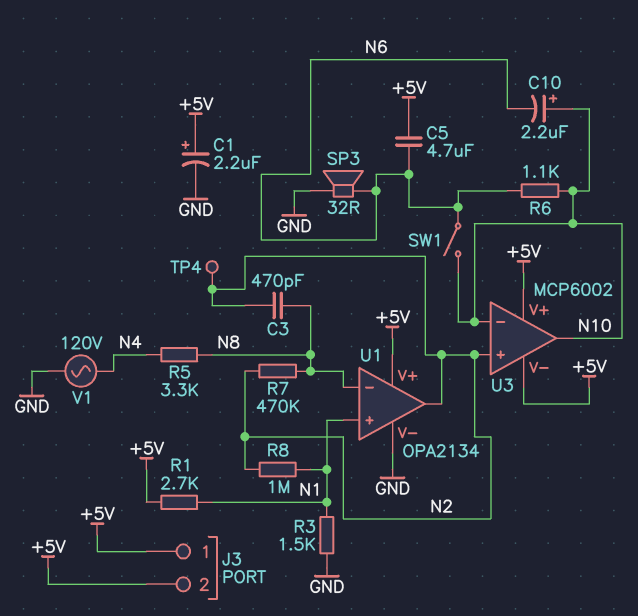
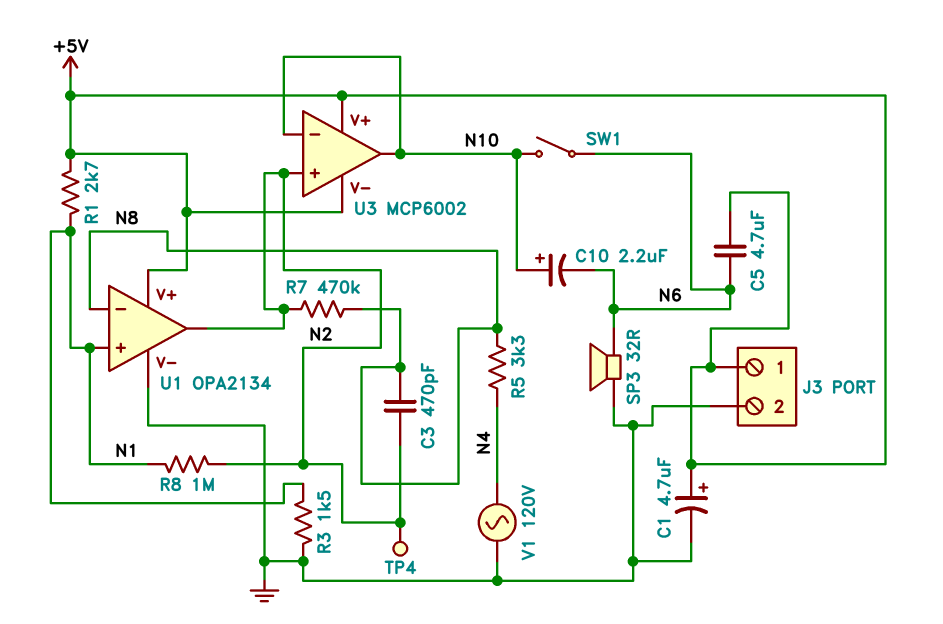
C1: 2.2uF (plus +5V, minus GND) -> 4.7uF (plus +5V, minus GND)
J3 pin 2: +5V -> GND
R6: 1.1k (N6, N10) -> none

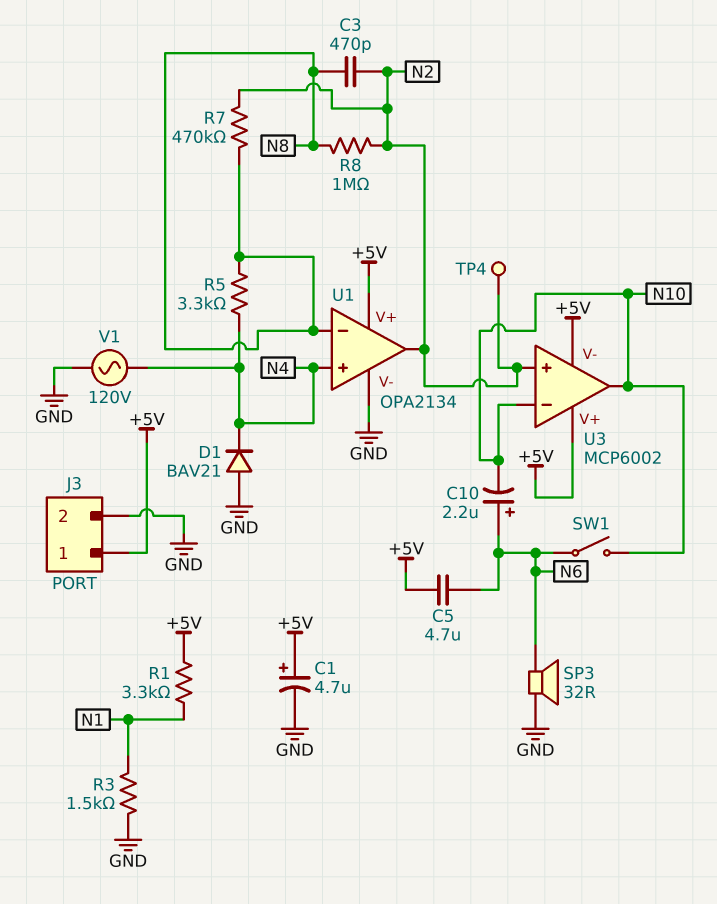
C10: 2.2uF (plus N10, minus N6) -> 2.2uF (plus N6, minus N10)
D1: none -> diode BAV21 (A GND, K N4)
R1: 2.7k (+5V, N1) -> 3.3k (+5V, N1)
R8: 1M (N1, N2) -> 1M (N2, N8)
U1 pin in+: N1 -> N4

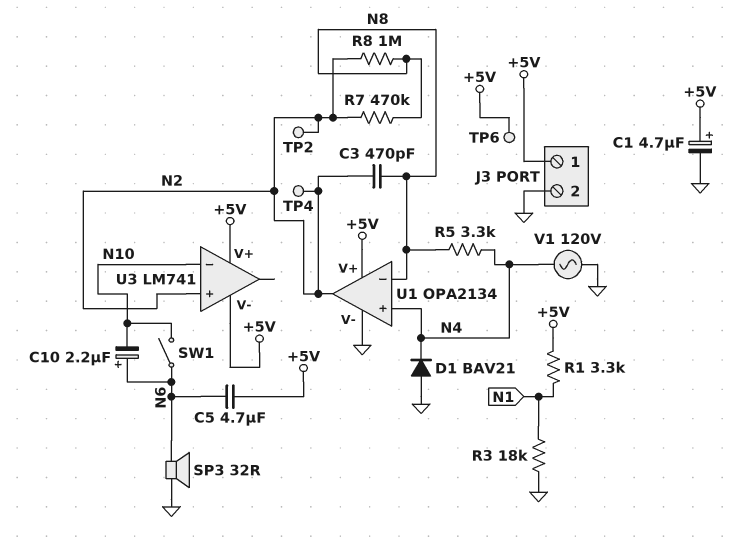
R3: 1.5k (GND, N1) -> 18k (GND, N1)
TP2: none -> test point (N2)
TP6: none -> test point (+5V)
U3: MCP6002 -> LM741
U3 pin out: N10 -> none

